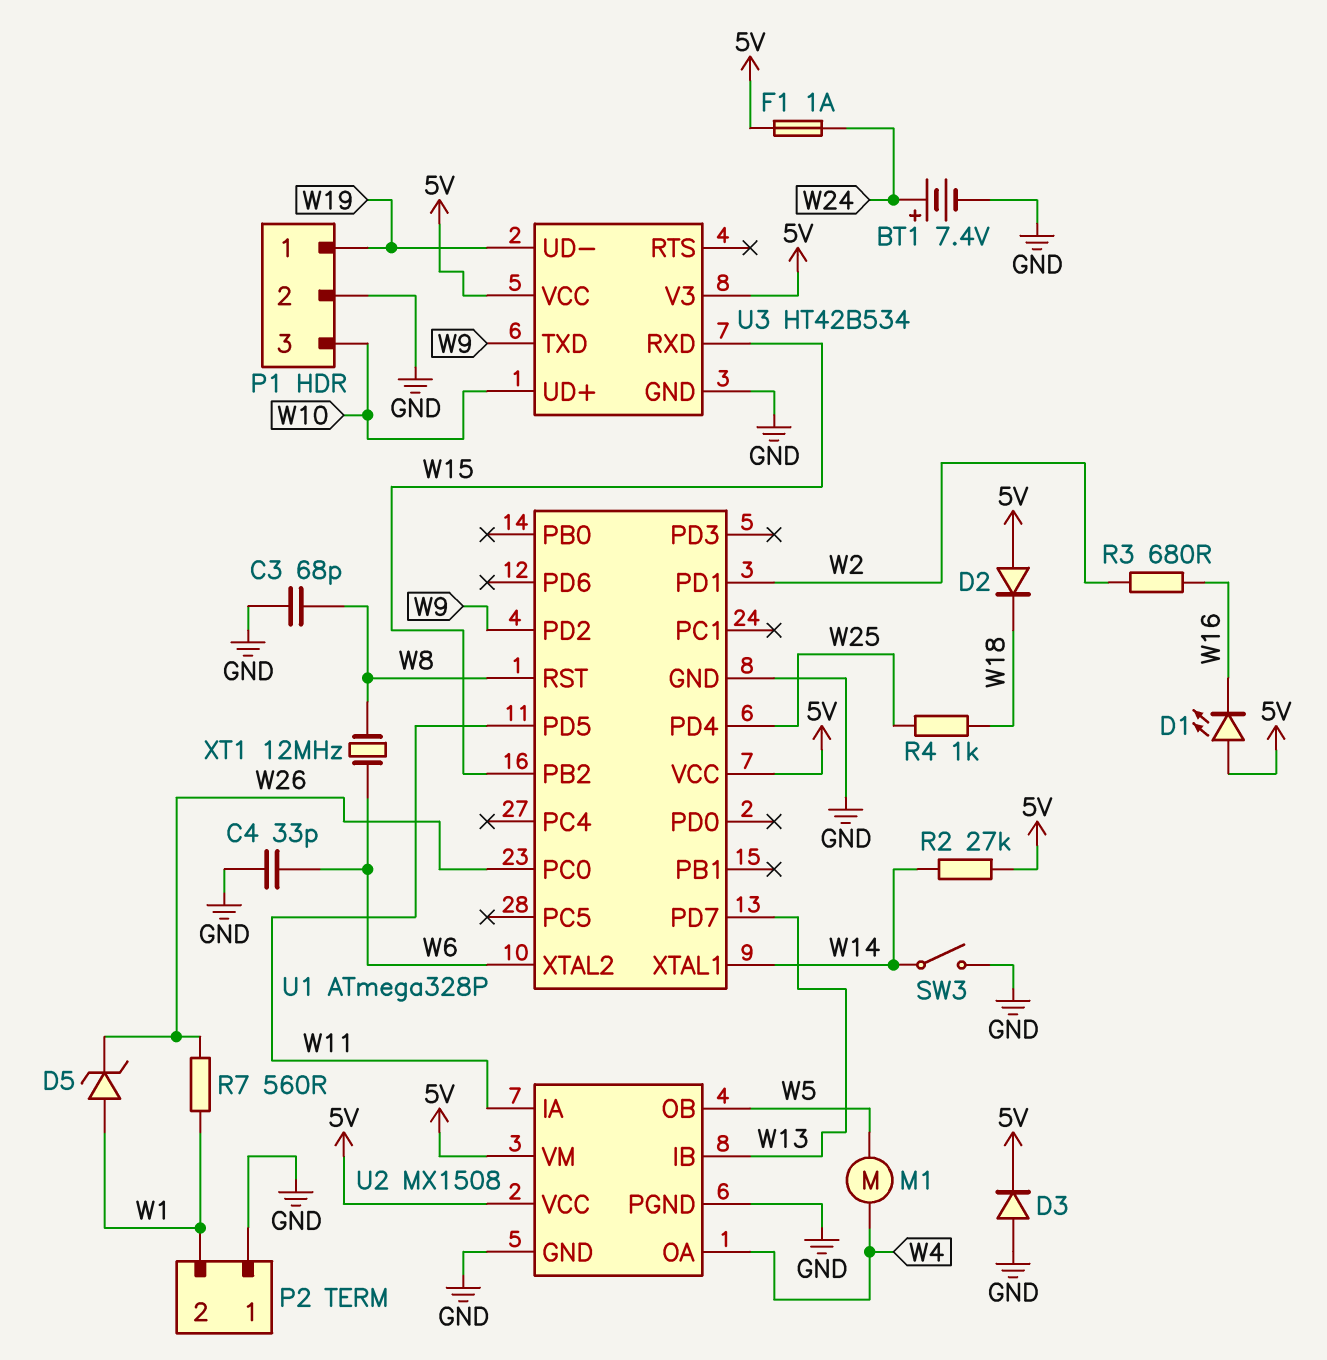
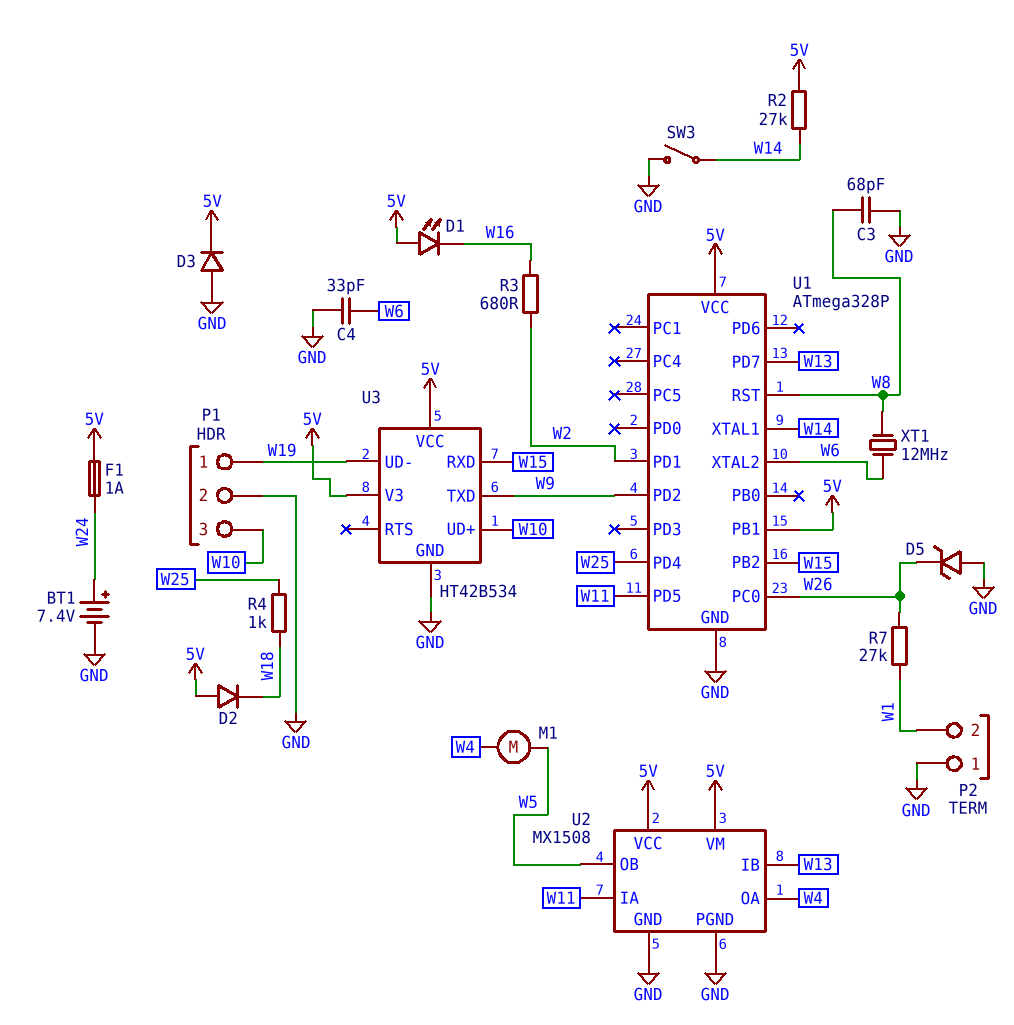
D5: zener (A W1, K W26) -> zener (A GND, K W26)
R7: 560 (W1, W26) -> 27k (W1, W26)
U1 pin PB1: none -> 5V

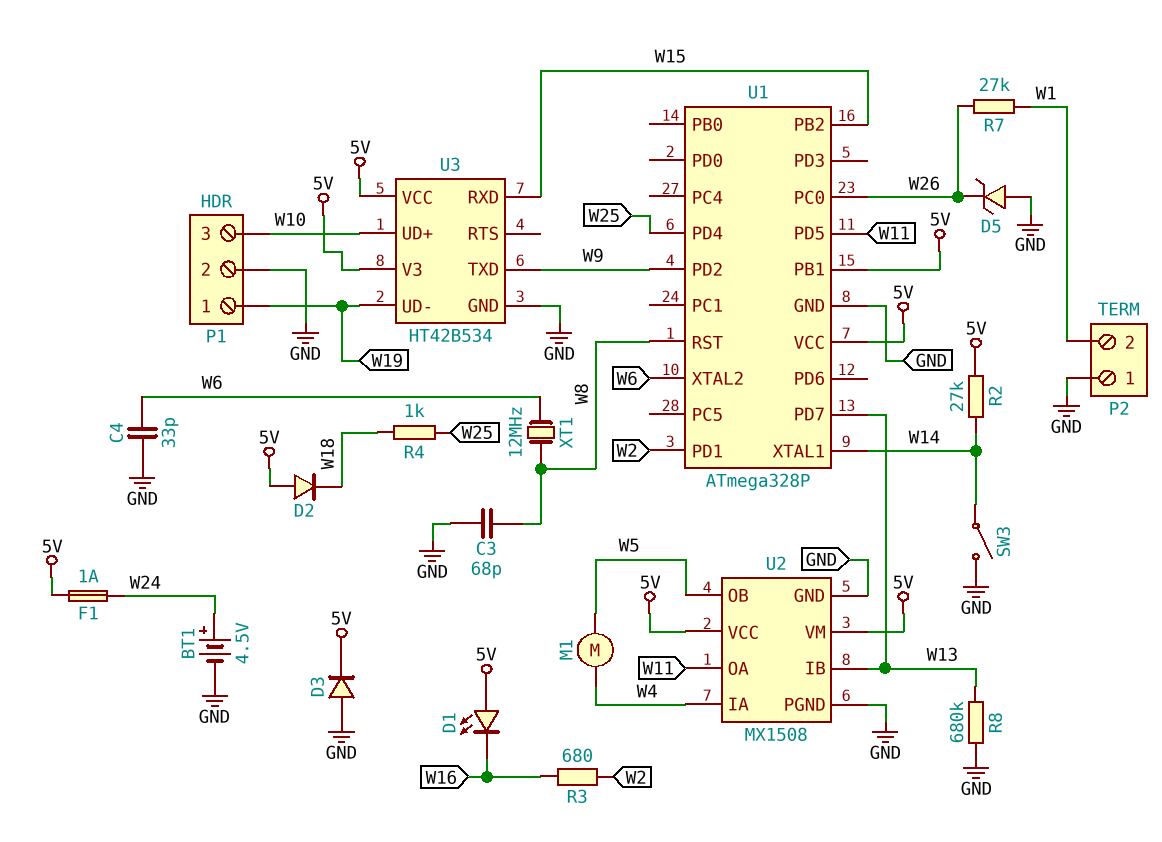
BT1: 7.4V (plus W24, minus GND) -> 4.5V (plus W24, minus GND)
R8: none -> 680k (GND, W13)
U2 pin IA: W11 -> W4
U2 pin OA: W4 -> W11

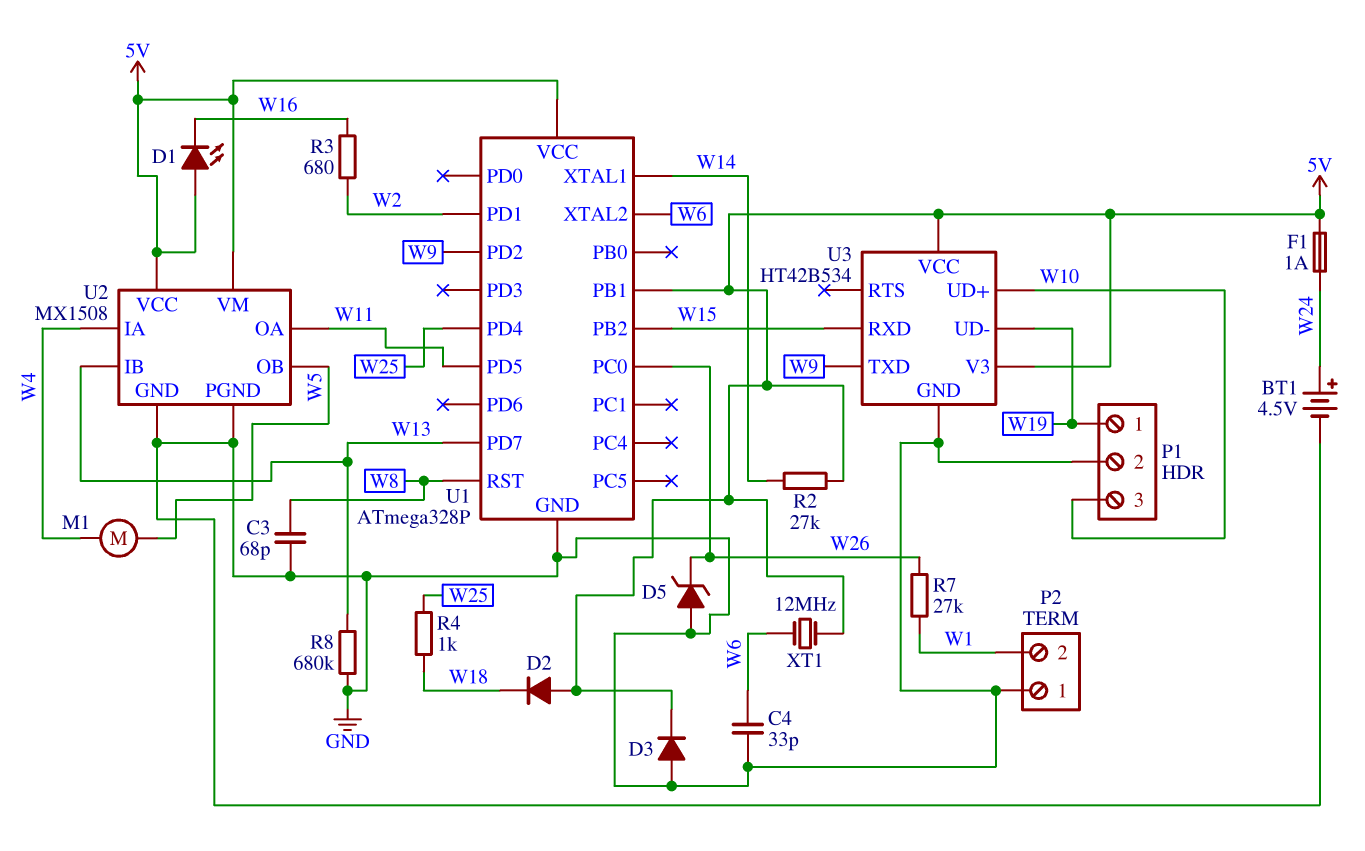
SW3: switch (GND, W14) -> none
XT1: 12MHz (W6, W8) -> 12MHz (5V, W6)

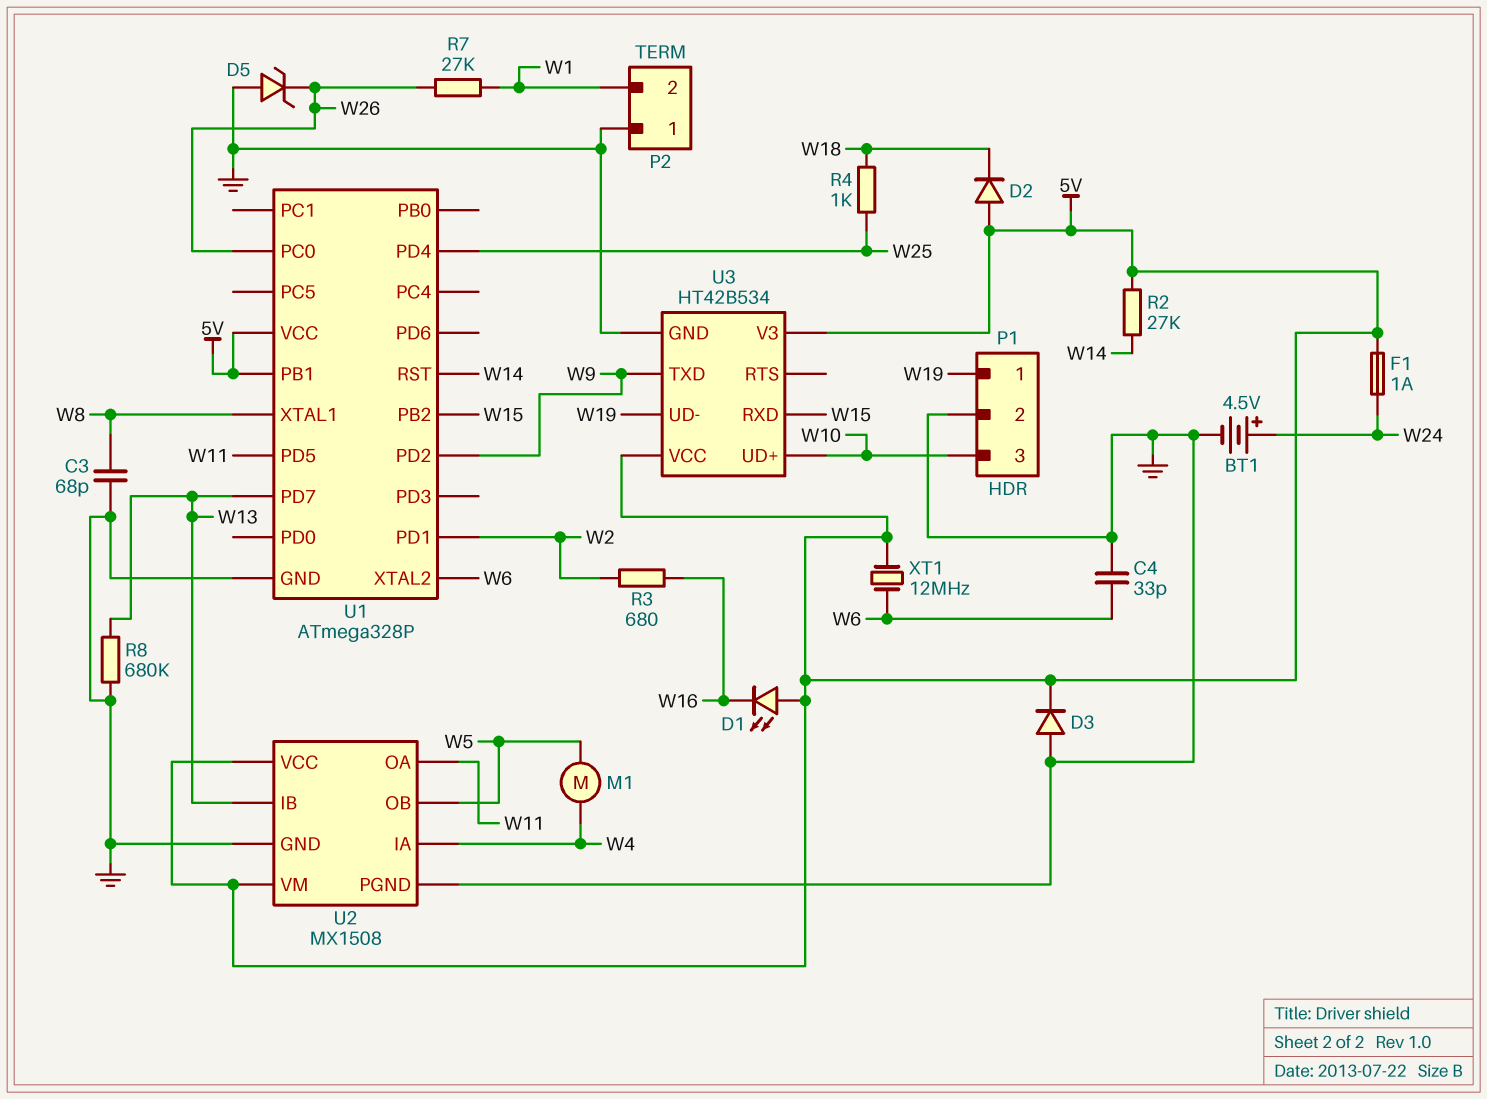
U1 pin RST: W8 -> W14
U1 pin XTAL1: W14 -> W8

